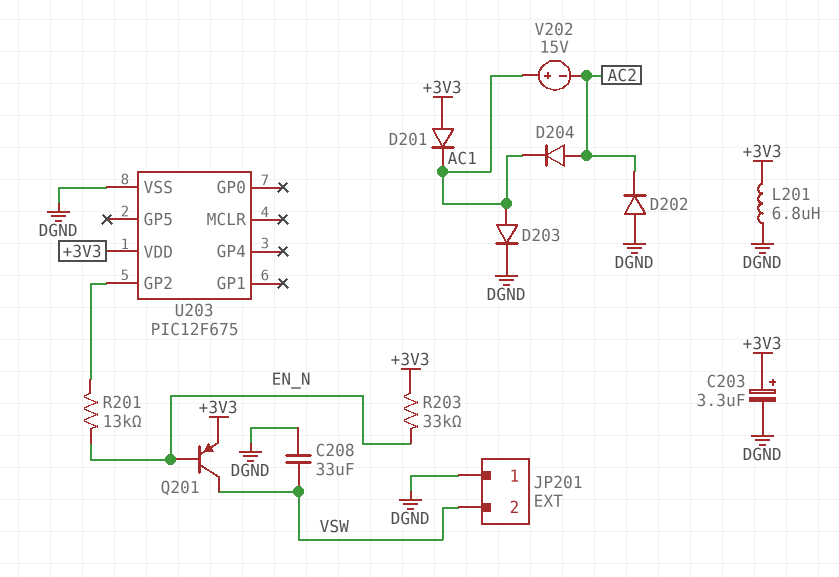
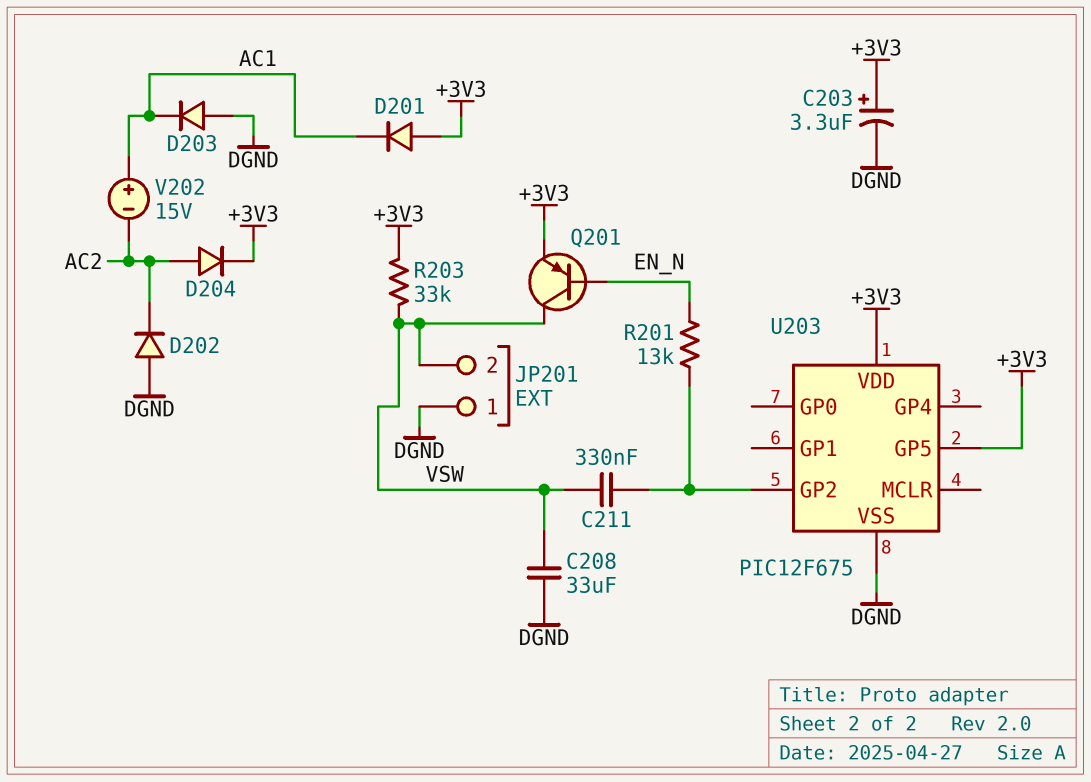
C211: none -> 330nF (U203/GP2, VSW)
D203: diode (A AC1, K DGND) -> diode (A DGND, K AC1)
D204: diode (A AC2, K AC1) -> diode (A AC2, K +3V3)
L201: 6.8uH (+3V3, DGND) -> none
R203: 33k (+3V3, EN_N) -> 33k (+3V3, VSW)
U203 pin GP5: none -> +3V3

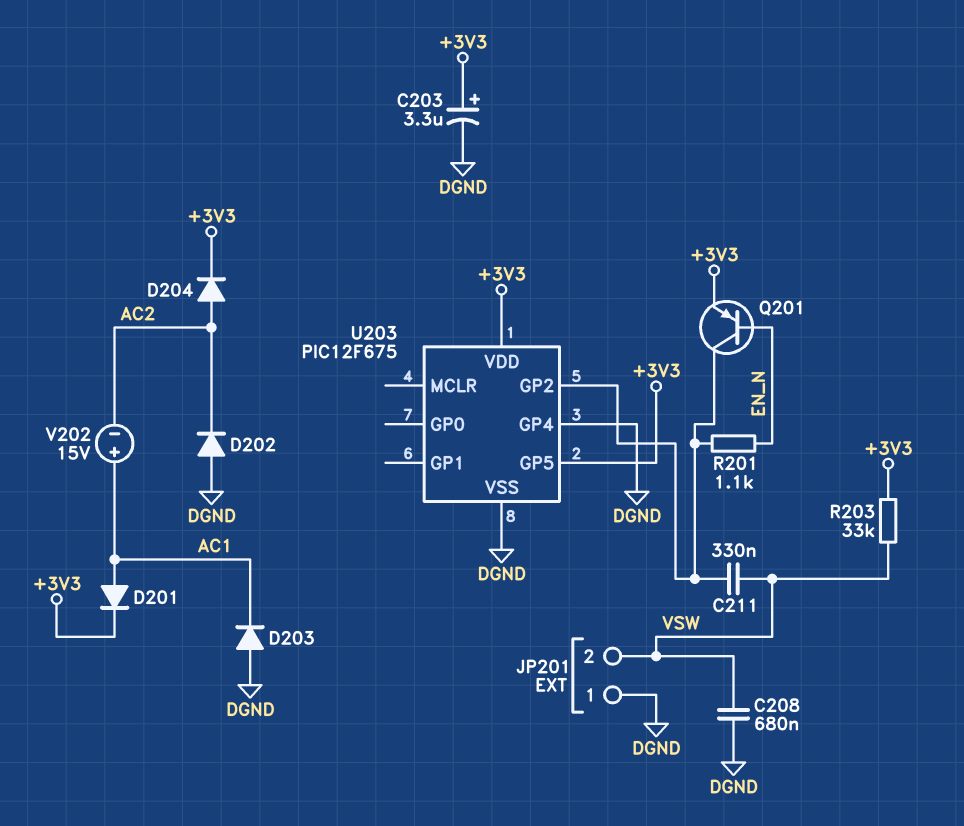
C208: 33uF (DGND, VSW) -> 680nF (DGND, VSW)
D201: diode (A +3V3, K AC1) -> diode (A AC1, K +3V3)
Q201: PNP (B EN_N, C VSW, E +3V3) -> PNP (B EN_N, C U203/GP2, E +3V3)
R201: 13k (EN_N, U203/GP2) -> 1.1k (EN_N, U203/GP2)
U203 pin GP4: none -> DGND

